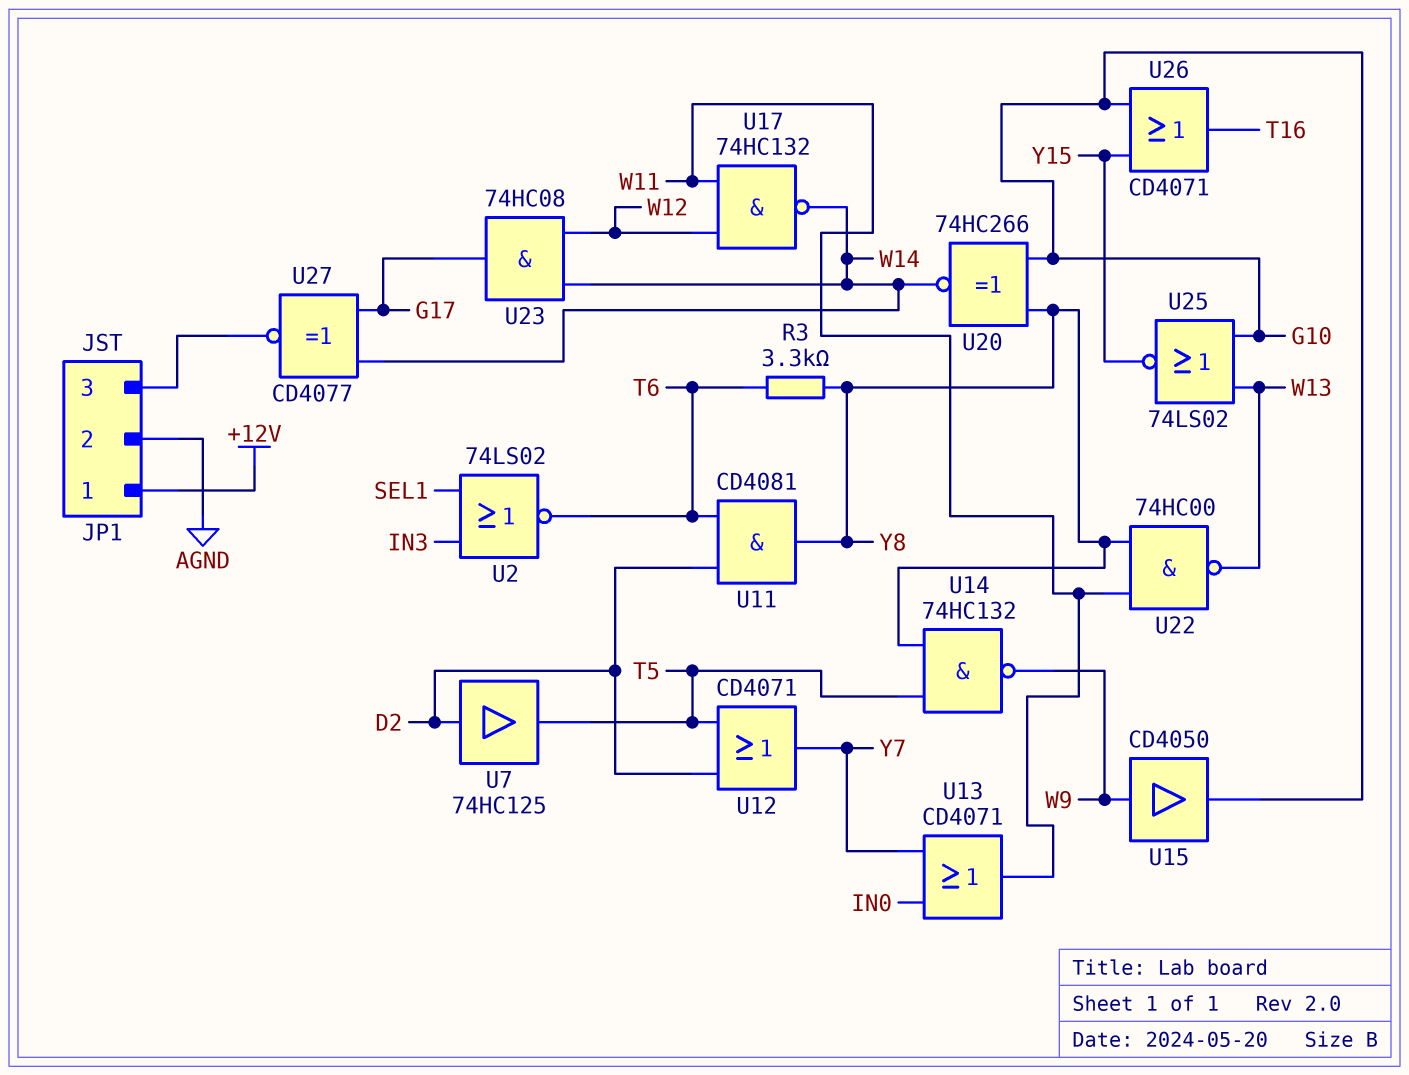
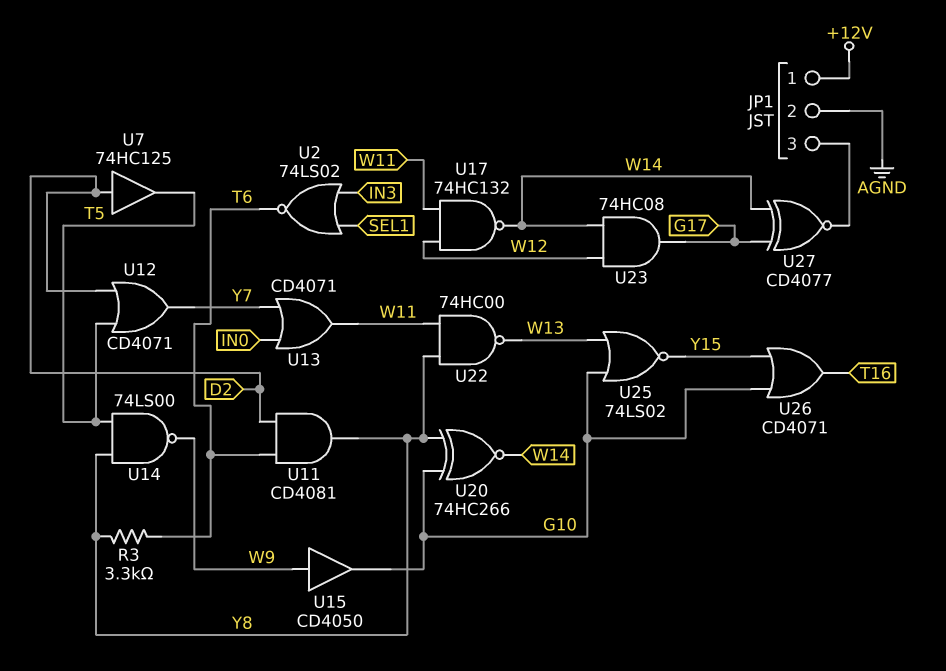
U14: NAND 74HC132 (in T5, in Y8, out W9) -> NAND 74LS00 (in T5, in Y8, out W9)

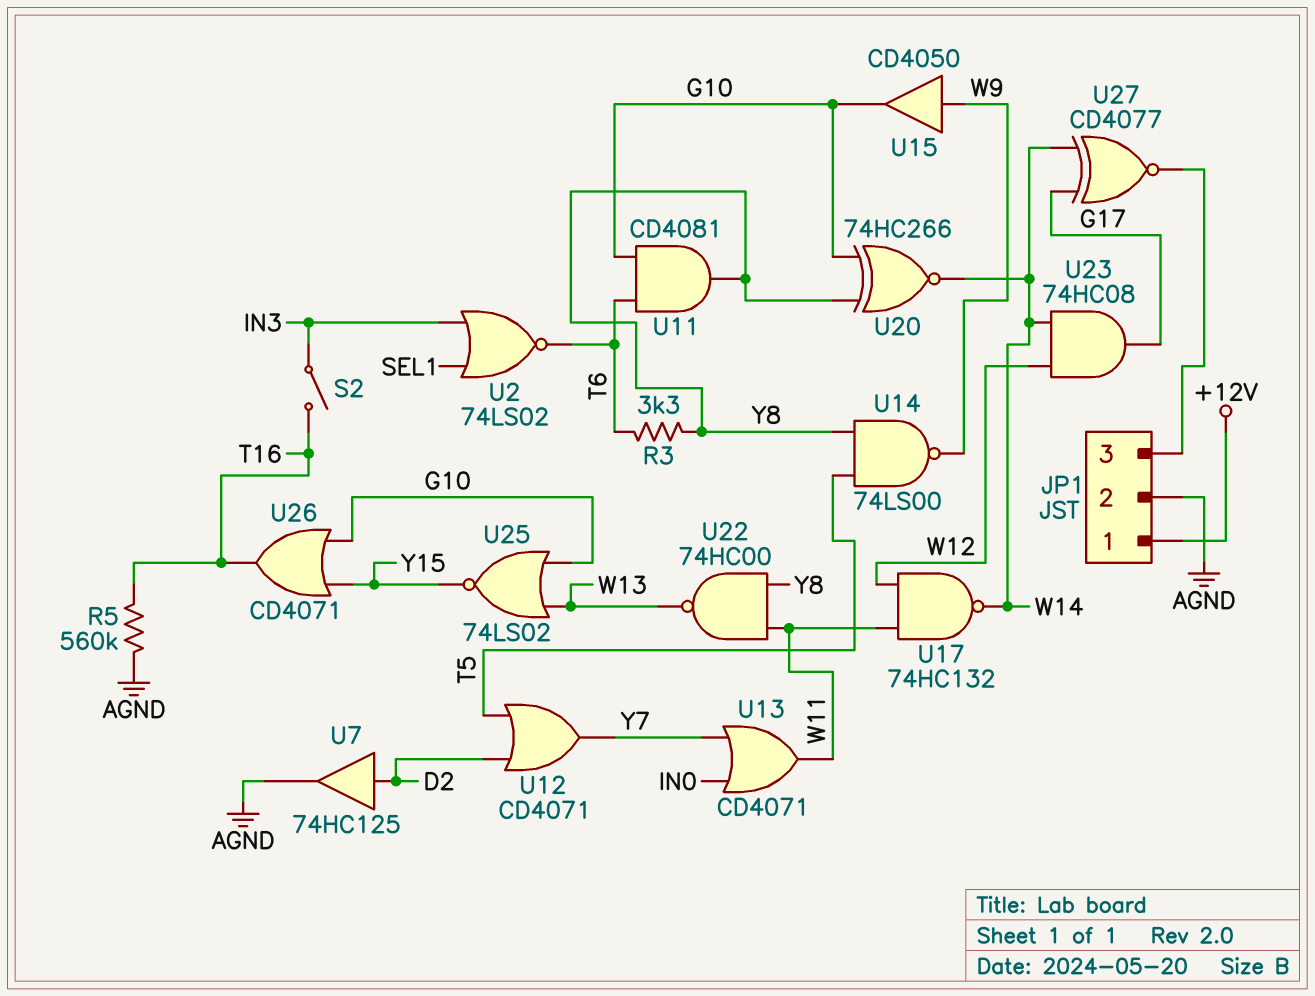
R5: none -> 560k (AGND, T16)
S2: none -> switch (IN3, T16)
U7: buffer 74HC125 (in D2, out T5) -> buffer 74HC125 (in D2, out AGND)
U11: AND CD4081 (in D2, in T6, out Y8) -> AND CD4081 (in G10, in T6, out Y8)

